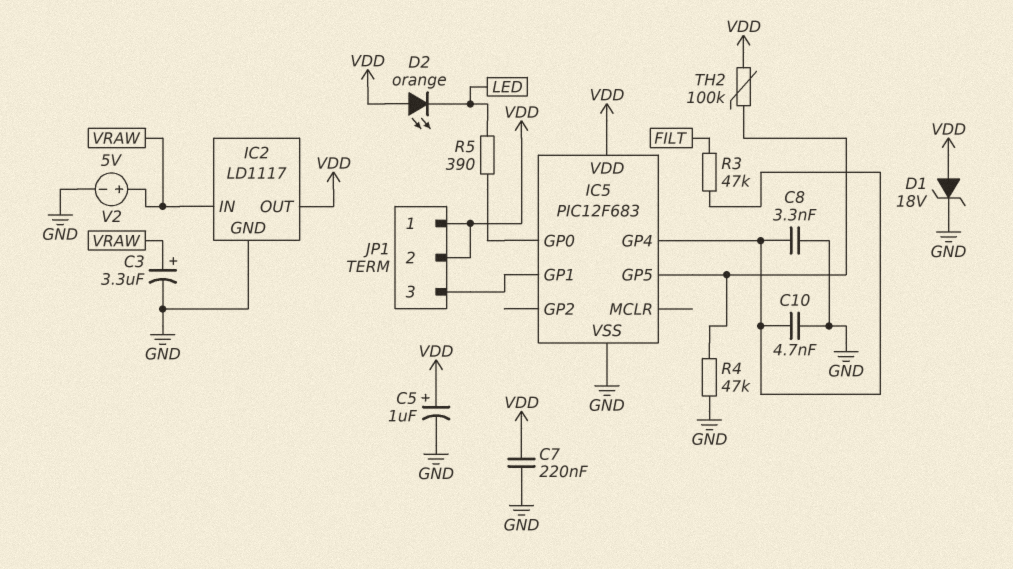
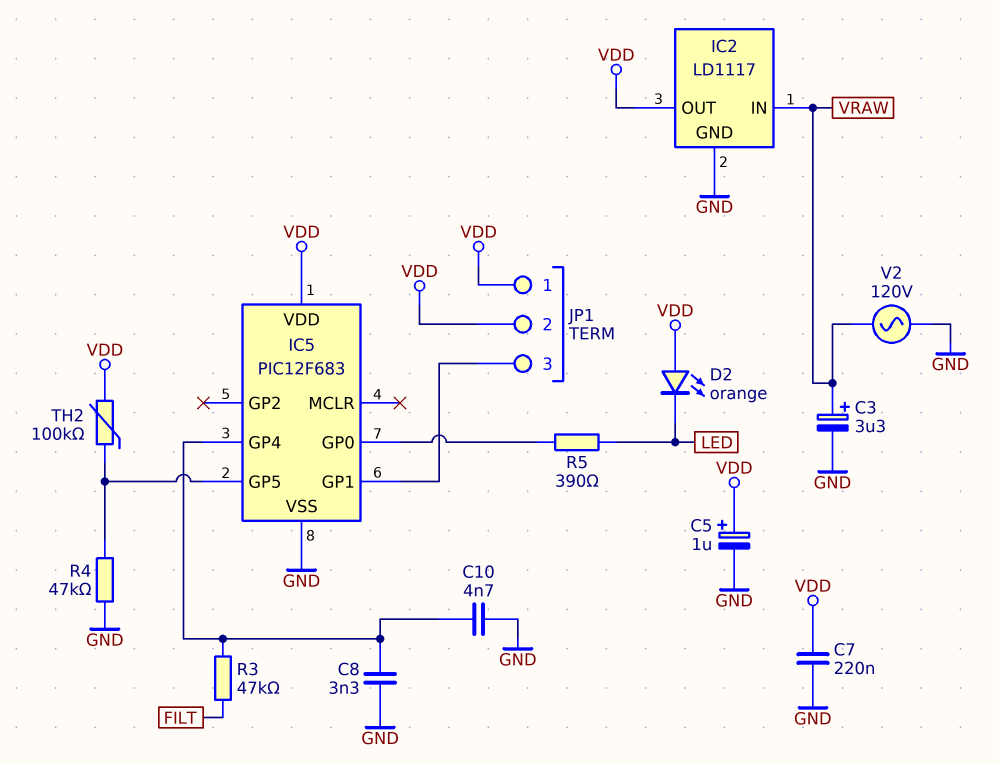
D1: zener 18V (A VDD, K GND) -> none
V2: 5V (plus VRAW, minus GND) -> AC 120V (GND, VRAW)

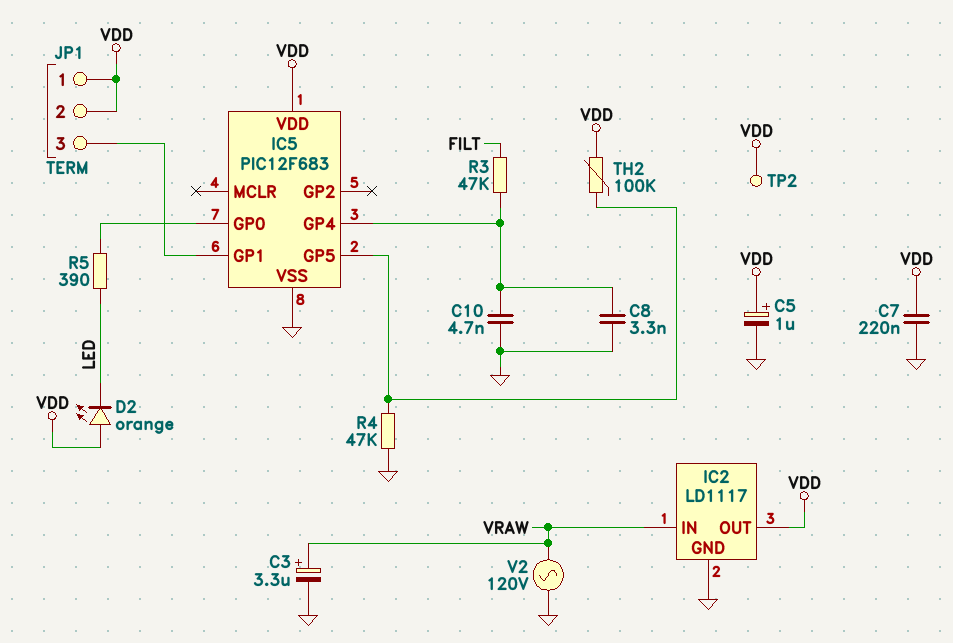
TP2: none -> test point (VDD)

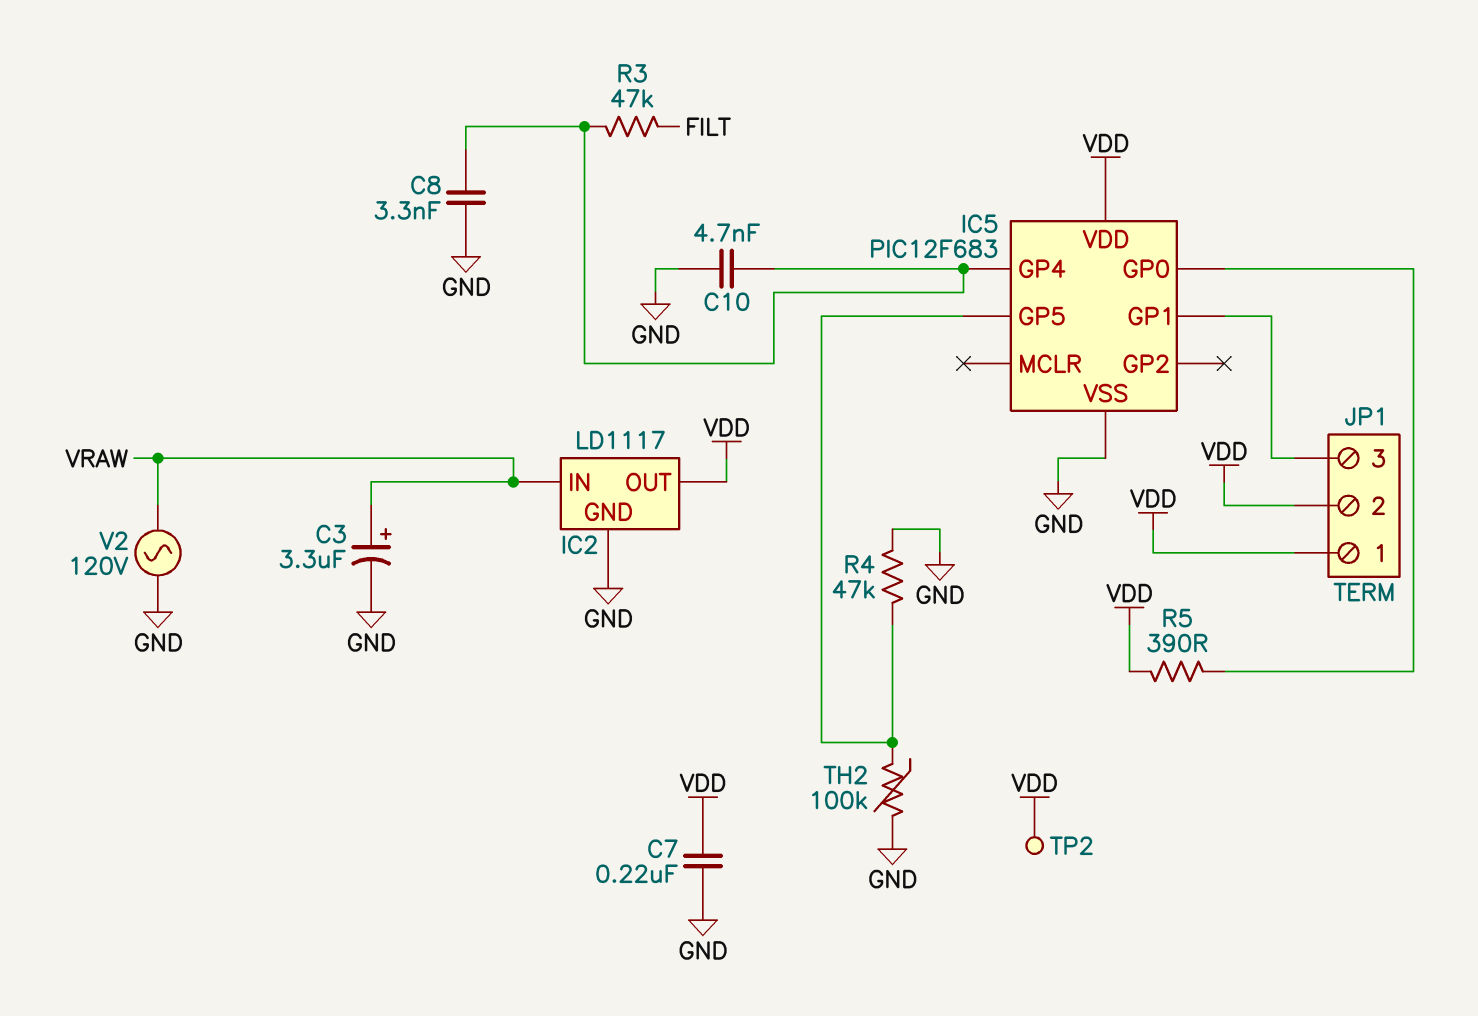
C5: 1uF (plus VDD, minus GND) -> none
D2: LED orange (A VDD, K LED) -> none
R5: 390 (IC5/GP0, LED) -> 390 (IC5/GP0, VDD)
TH2: 100k (IC5/GP5, VDD) -> 100k (GND, IC5/GP5)

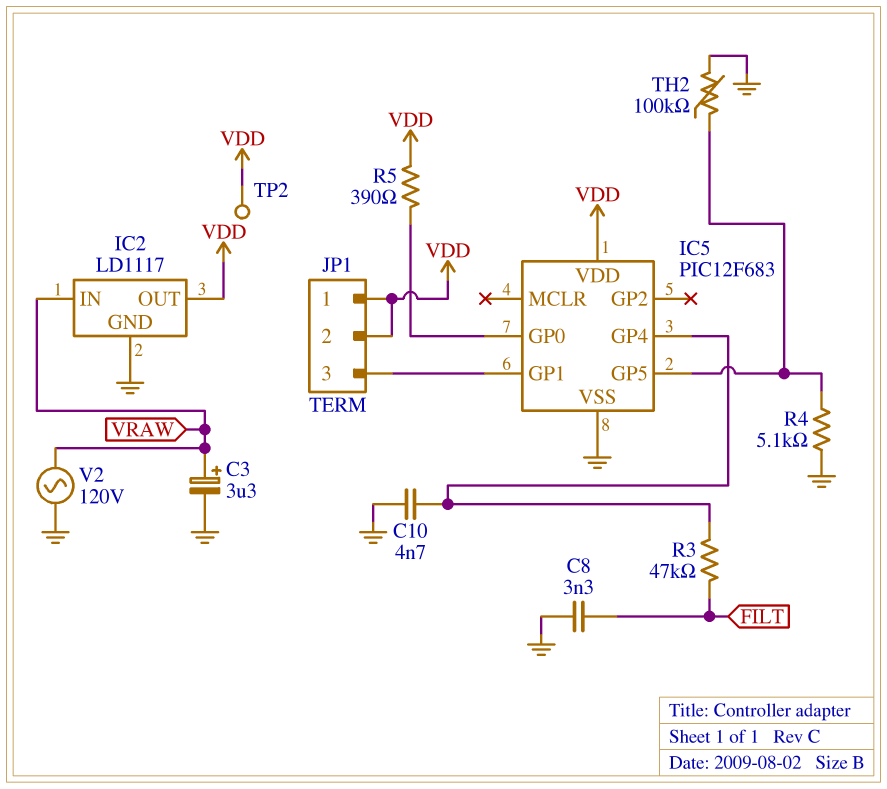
C7: 220nF (GND, VDD) -> none
C8: 3.3nF (GND, IC5/GP4) -> 3.3nF (FILT, GND)
R4: 47k (GND, IC5/GP5) -> 5.1k (GND, IC5/GP5)

